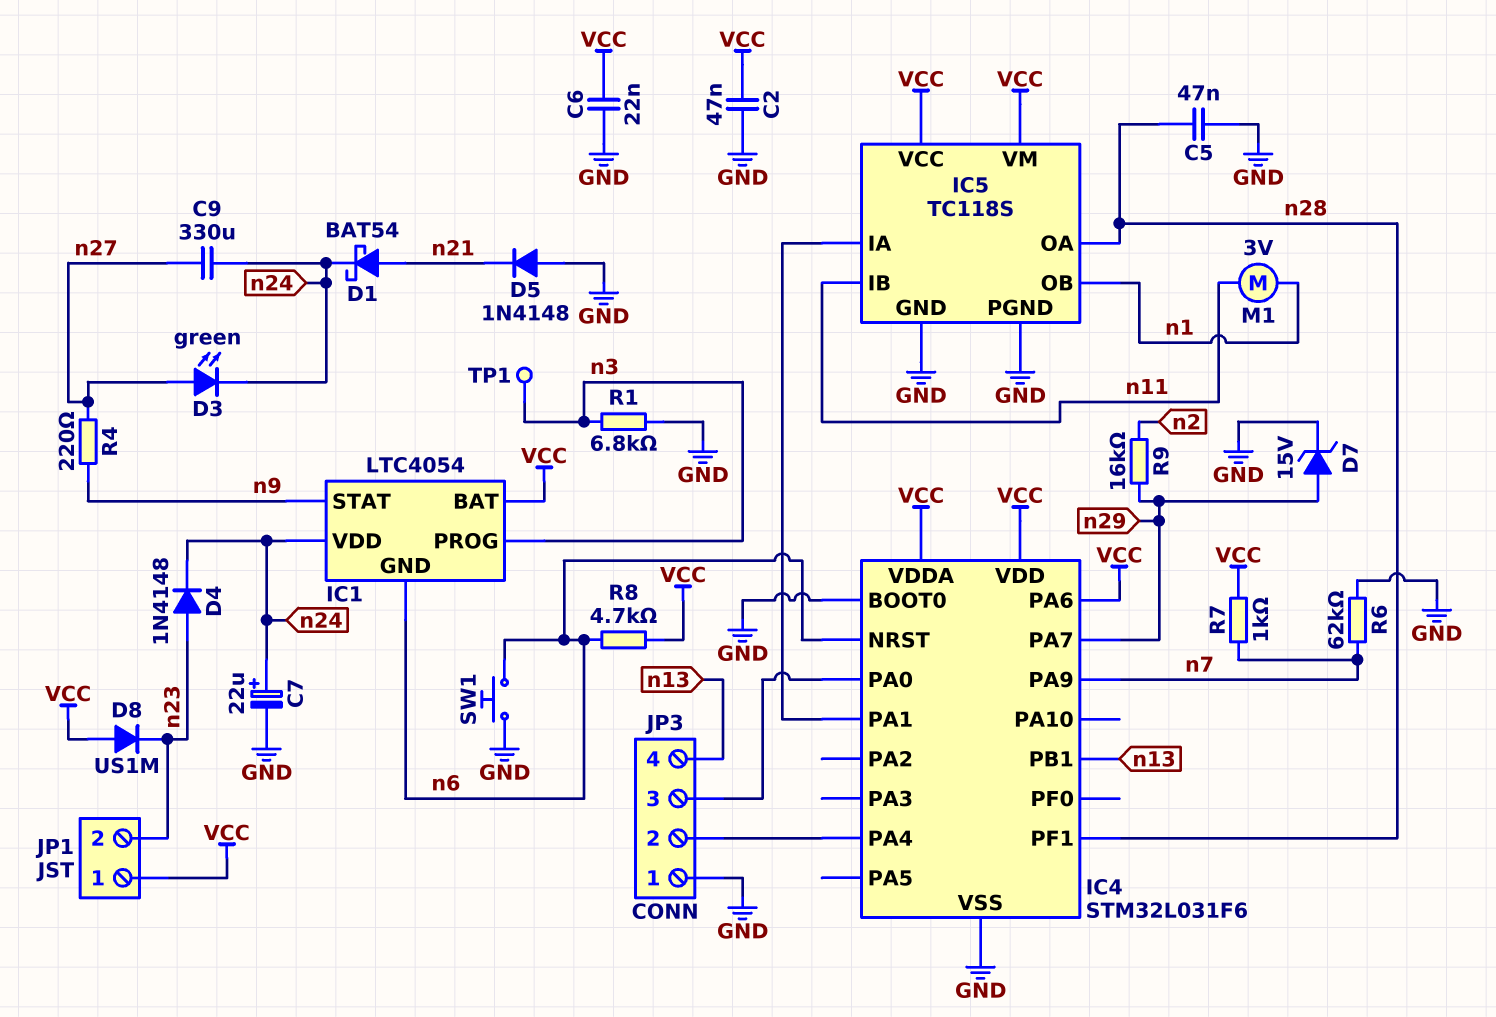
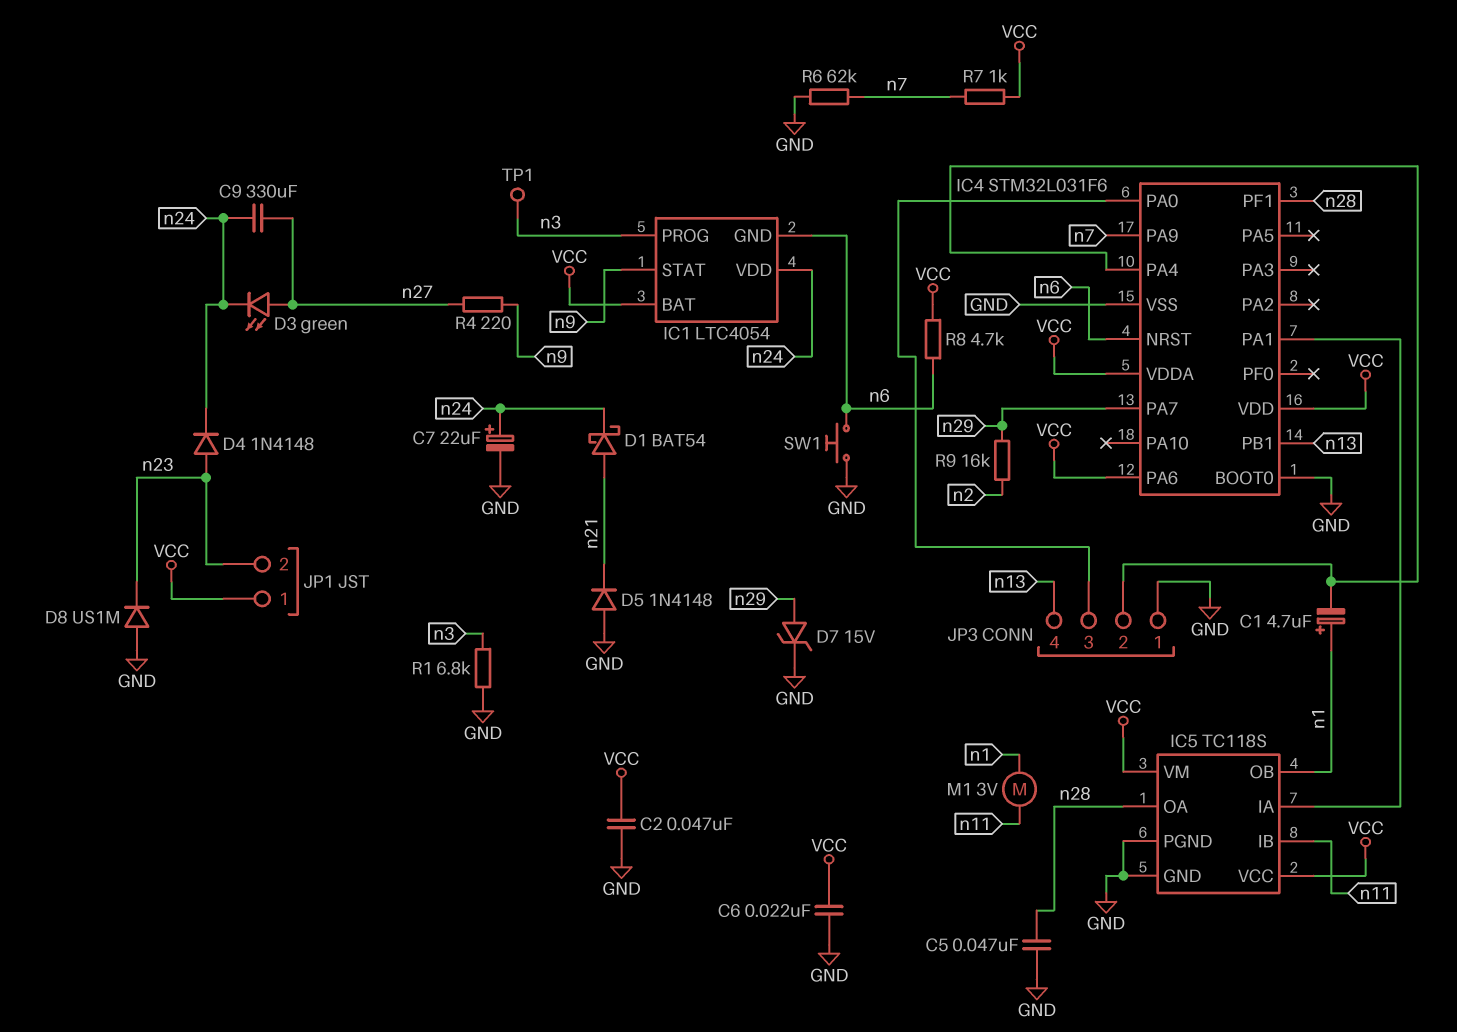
C1: none -> 4.7uF (plus n1, minus IC4/PA4)
D8: diode US1M (A VCC, K n23) -> diode US1M (A GND, K n23)

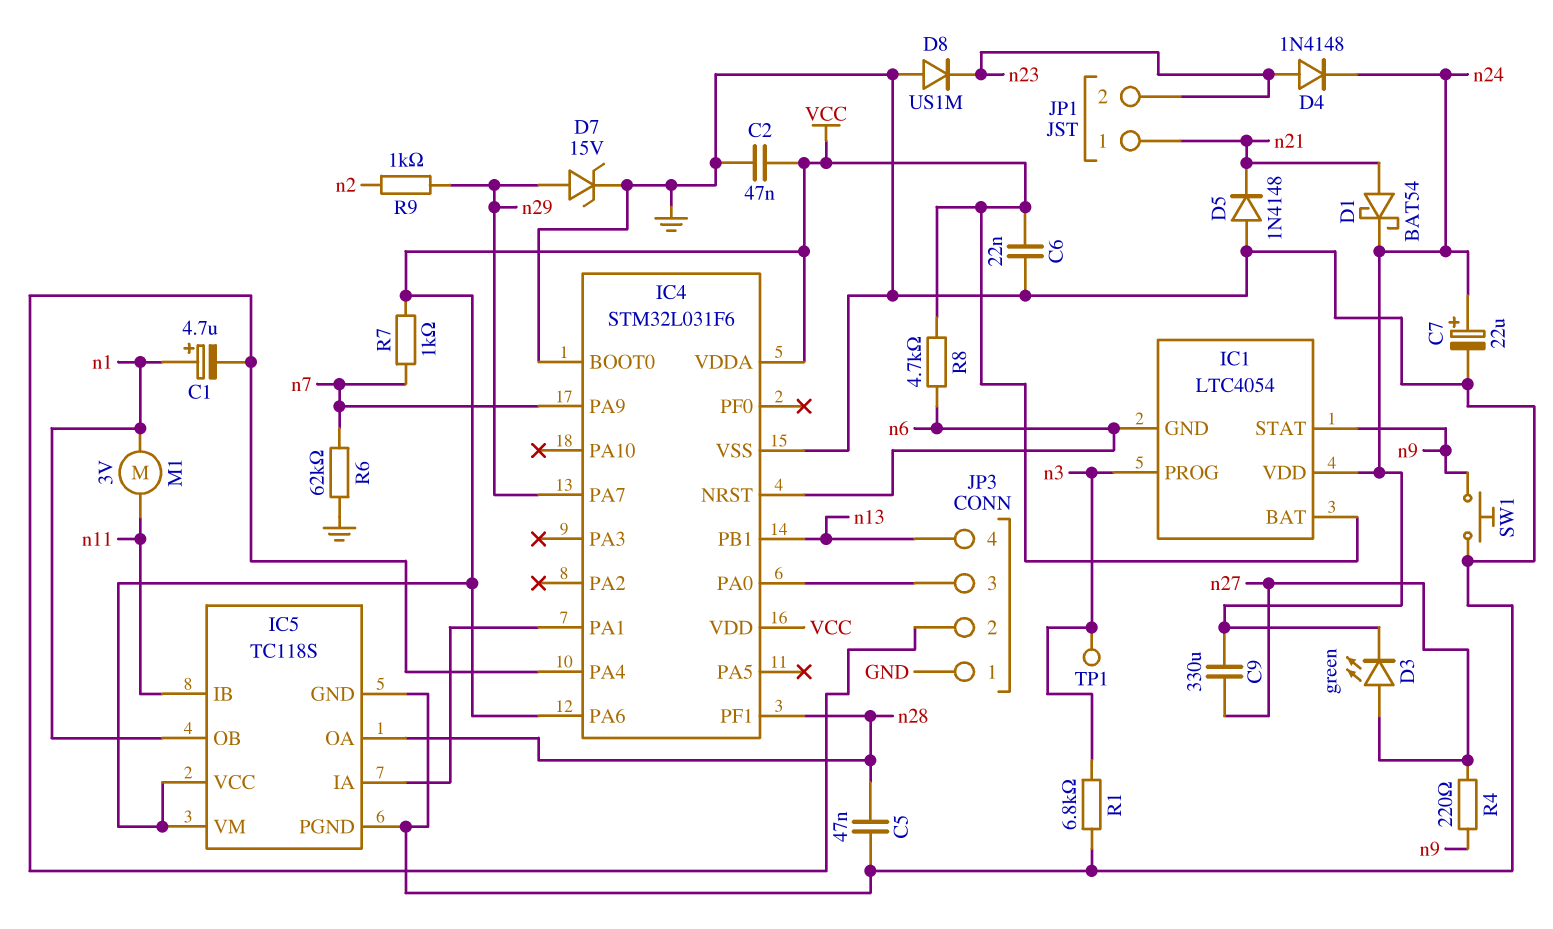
JP1 pin 1: VCC -> n21
R9: 16k (n2, n29) -> 1k (n2, n29)
SW1: button (GND, n6) -> button (GND, n9)

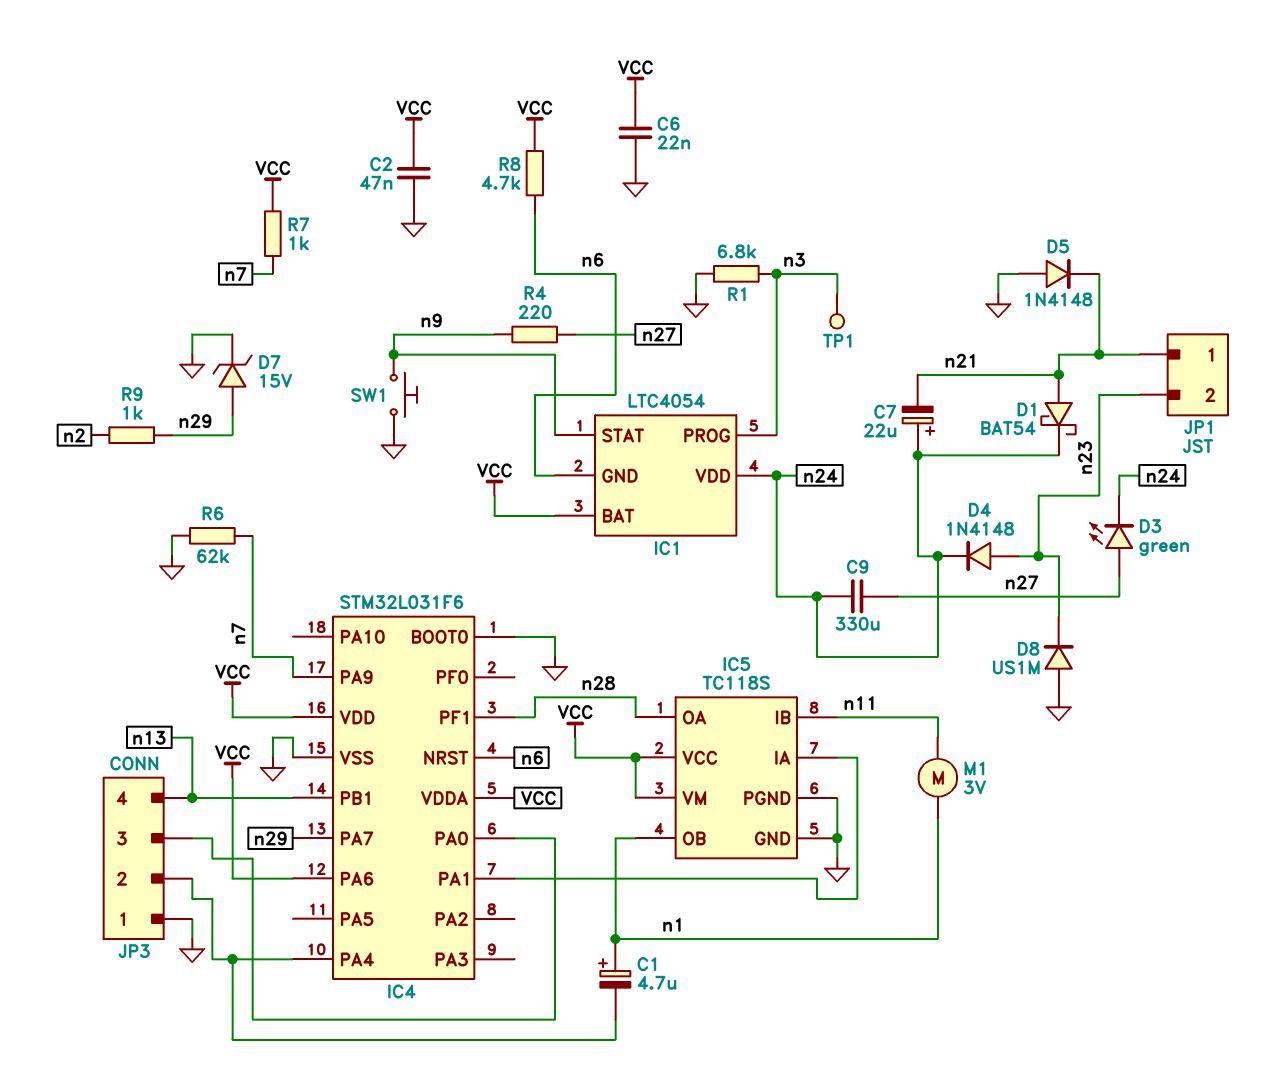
C5: 47nF (GND, n28) -> none
C7: 22uF (plus n24, minus GND) -> 22uF (plus n24, minus n21)

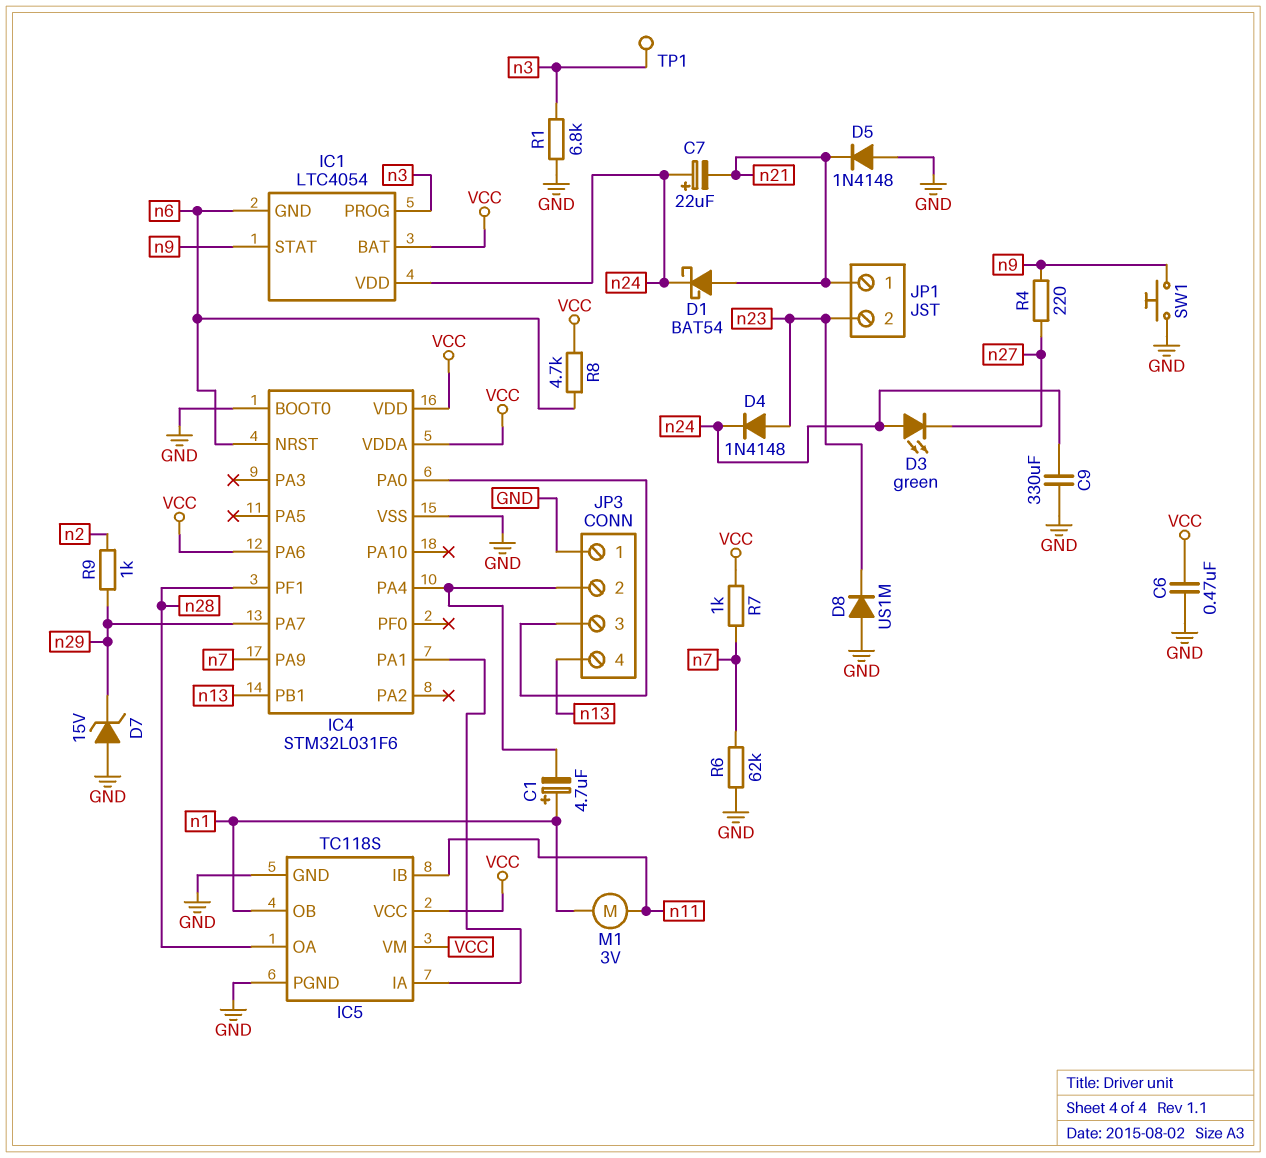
C2: 47nF (GND, VCC) -> none
C6: 22nF (GND, VCC) -> 470nF (GND, VCC)
C9: 330uF (n24, n27) -> 330uF (GND, n24)
D3: LED green (A n27, K n24) -> LED green (A n24, K n27)
D7: zener 15V (A n29, K GND) -> zener 15V (A GND, K n29)

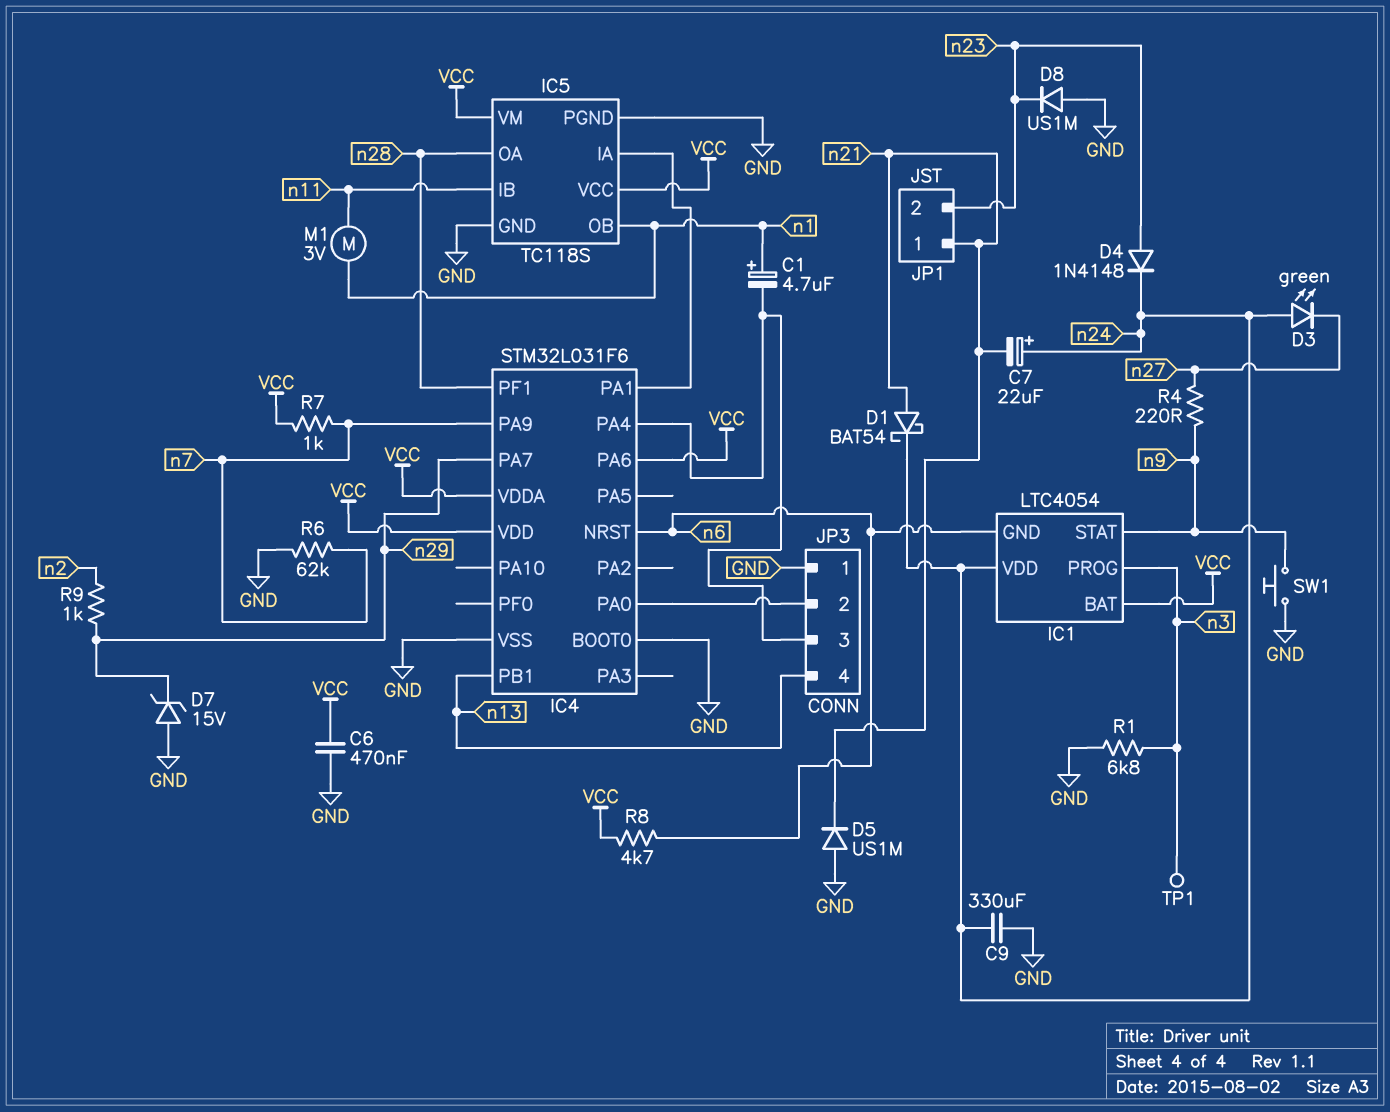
D5: diode 1N4148 (A GND, K n21) -> diode US1M (A GND, K n21)
JP3 pin 2: IC4/PA4 -> IC4/PA0
JP3 pin 3: IC4/PA0 -> IC4/PA4

